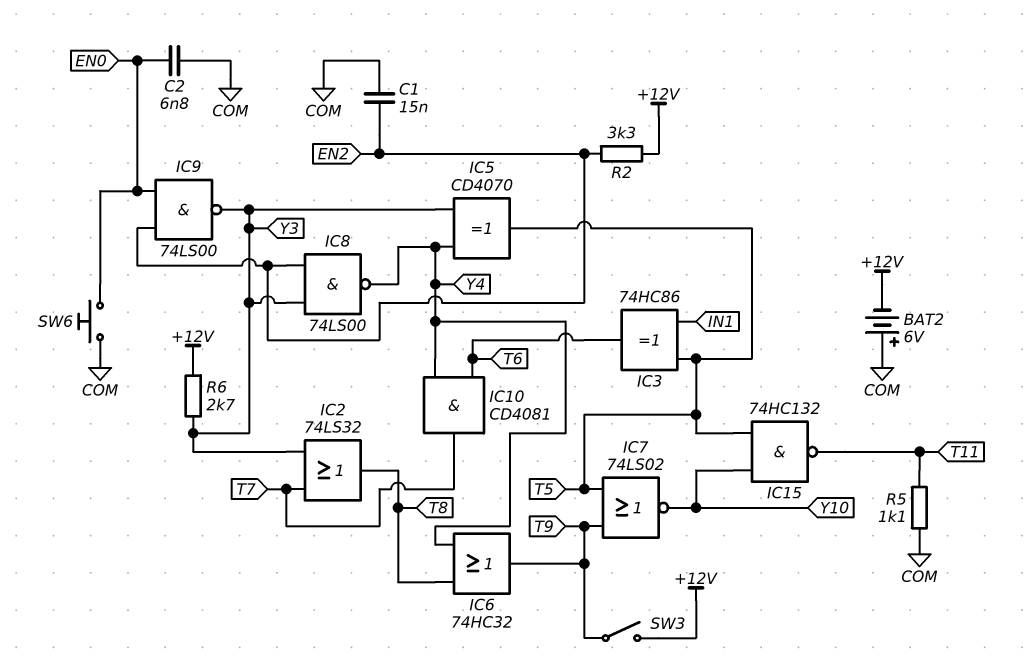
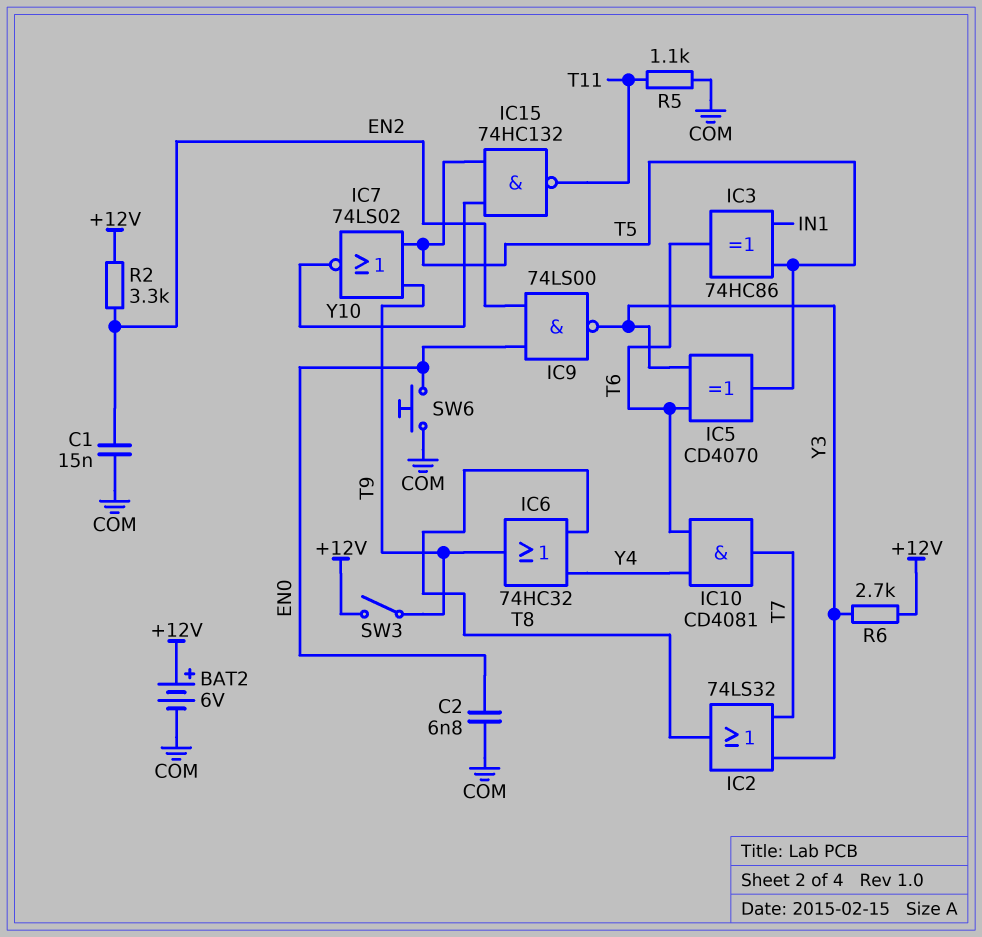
BAT2: 6V (plus COM, minus +12V) -> 6V (plus +12V, minus COM)
IC5: XOR CD4070 (in Y3, in Y4, out T5) -> XOR CD4070 (in T6, in Y3, out T5)
IC8: NAND 74LS00 (in EN2, in Y3, out Y4) -> none

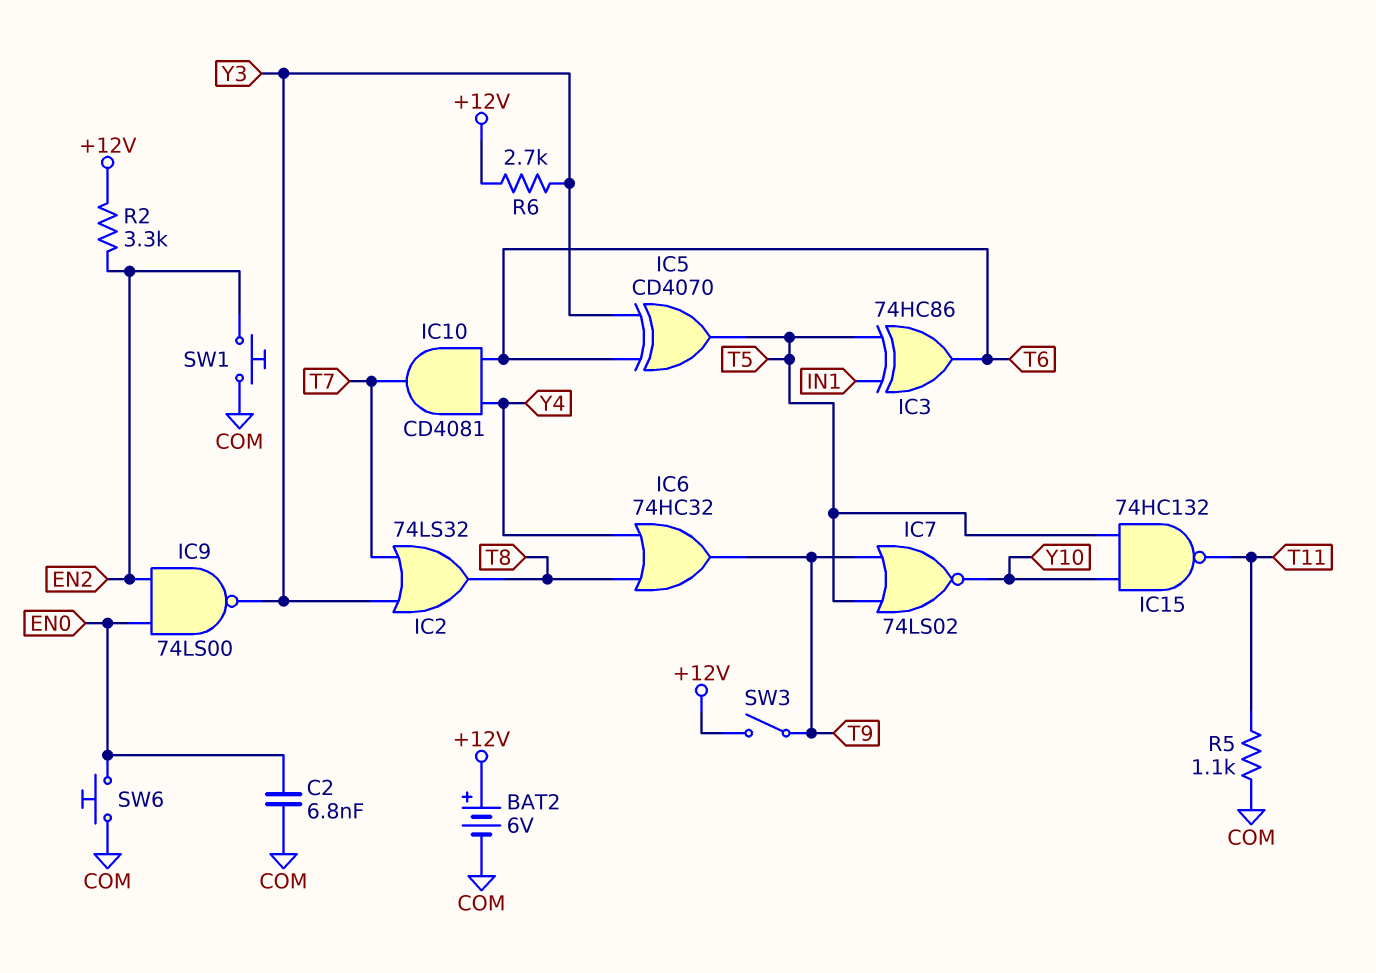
C1: 15nF (COM, EN2) -> none
SW1: none -> button (COM, EN2)

